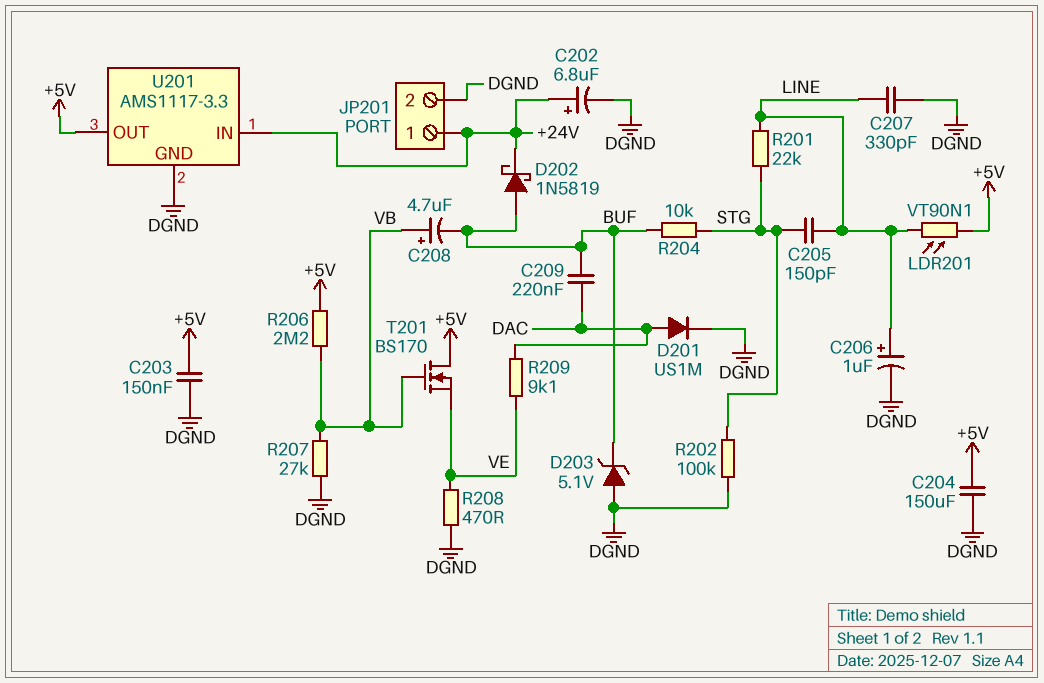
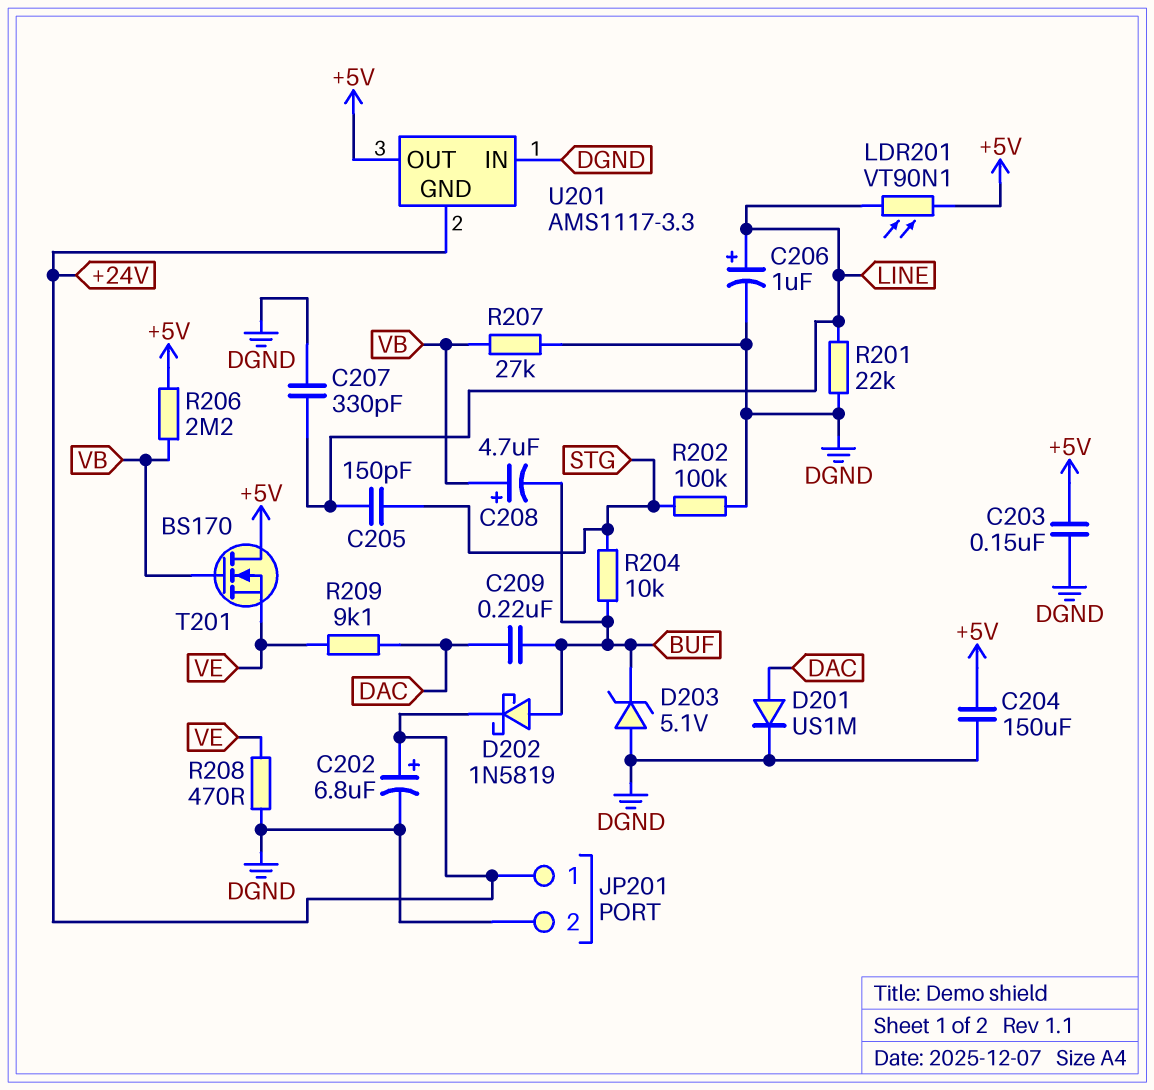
R201: 22k (LINE, STG) -> 22k (DGND, LINE)
U201 pin GND: DGND -> +24V
U201 pin IN: +24V -> DGND

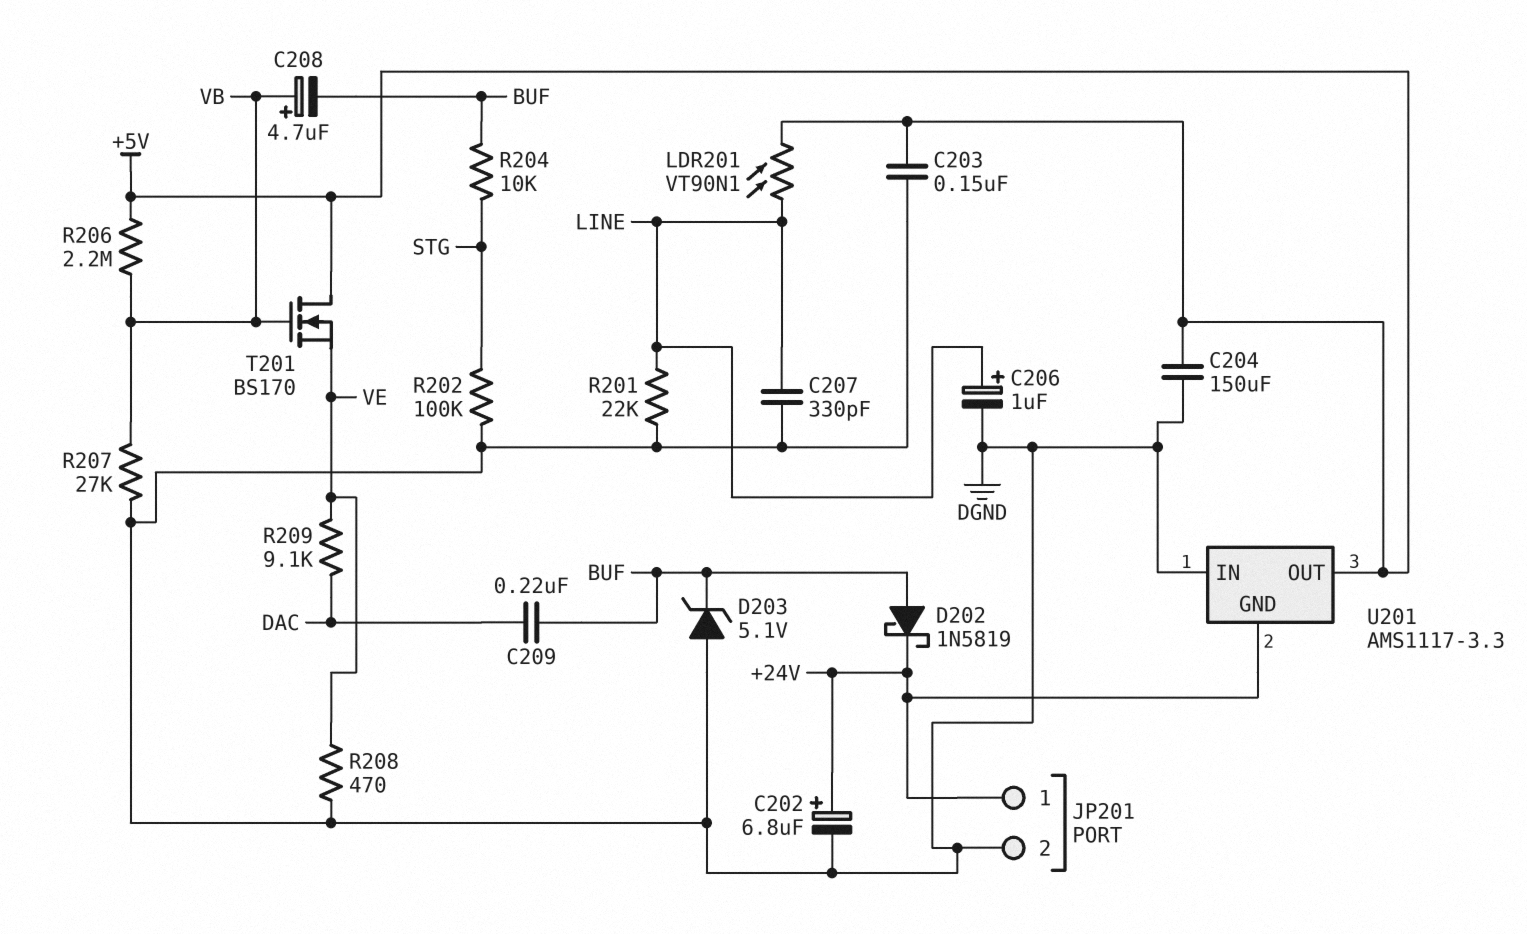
C205: 150pF (LINE, STG) -> none
D201: diode US1M (A DAC, K DGND) -> none

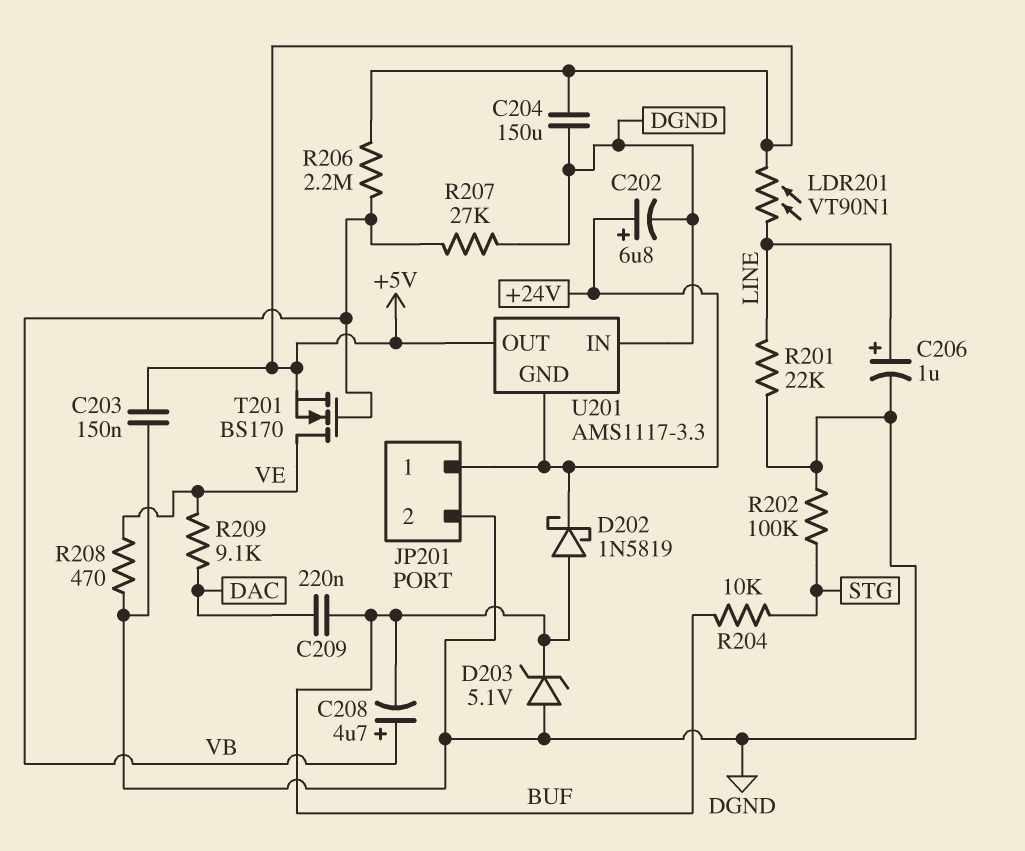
C207: 330pF (DGND, LINE) -> none
T201: NMOS BS170 (G VB, D +5V, S VE) -> NMOS BS170 (G VB, D VE, S +5V)

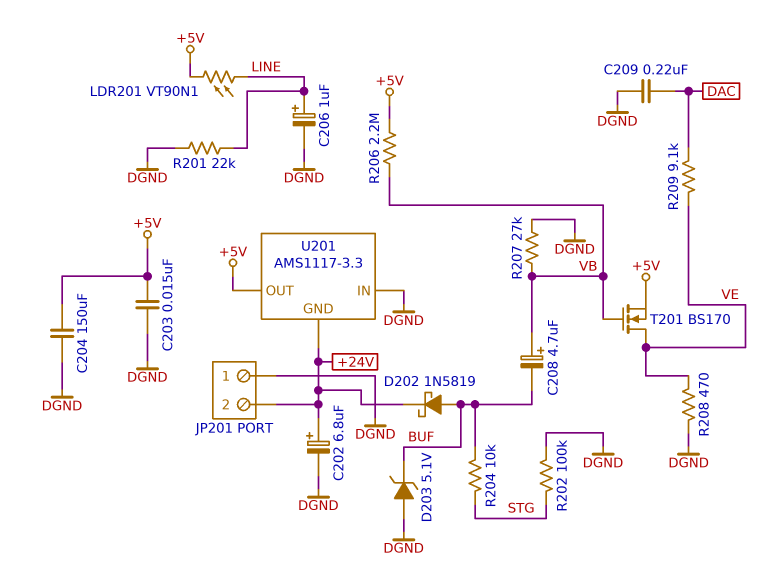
C203: 150nF (+5V, DGND) -> 15nF (+5V, DGND)
C209: 220nF (BUF, DAC) -> 220nF (DAC, DGND)
JP201 pin 1: +24V -> DGND
JP201 pin 2: DGND -> +24V

